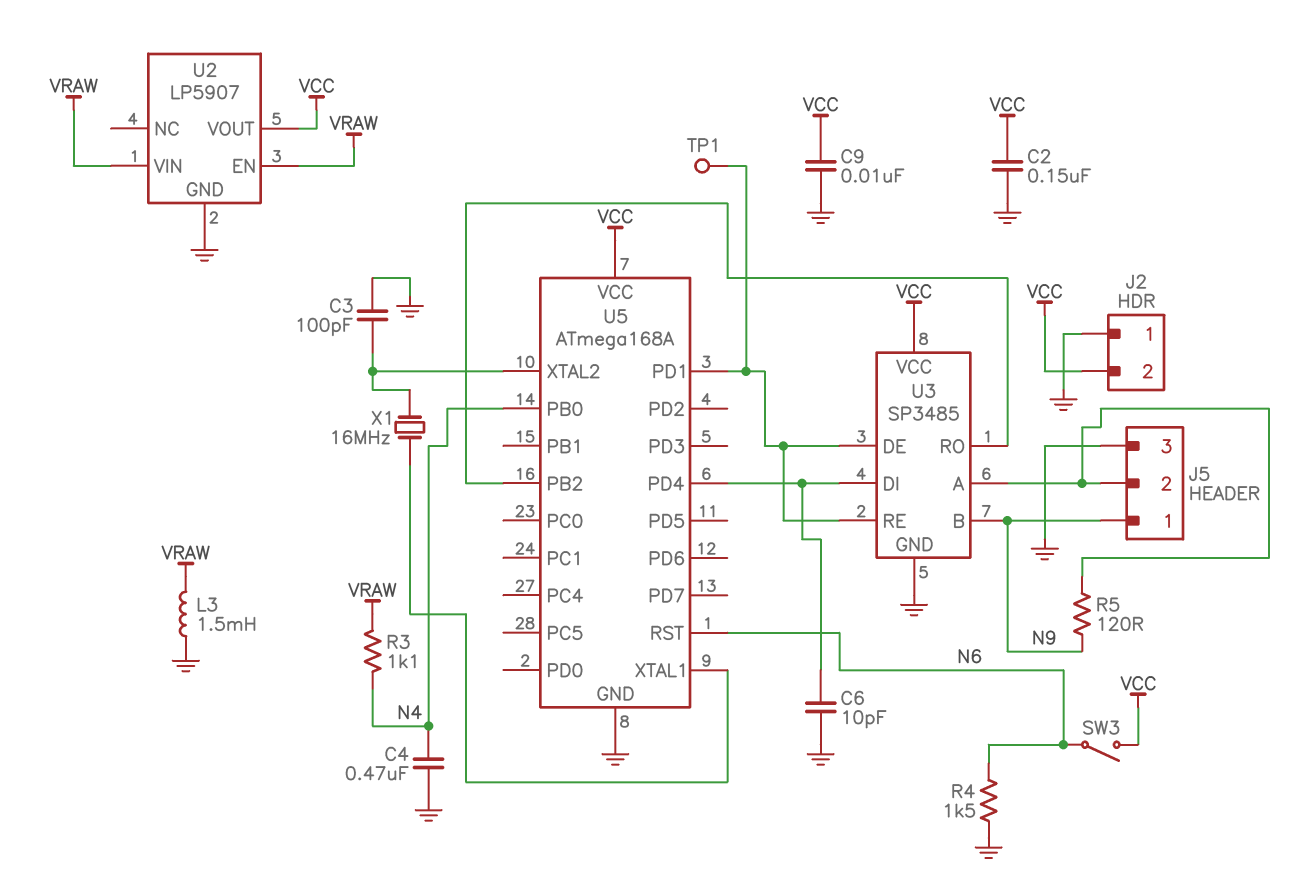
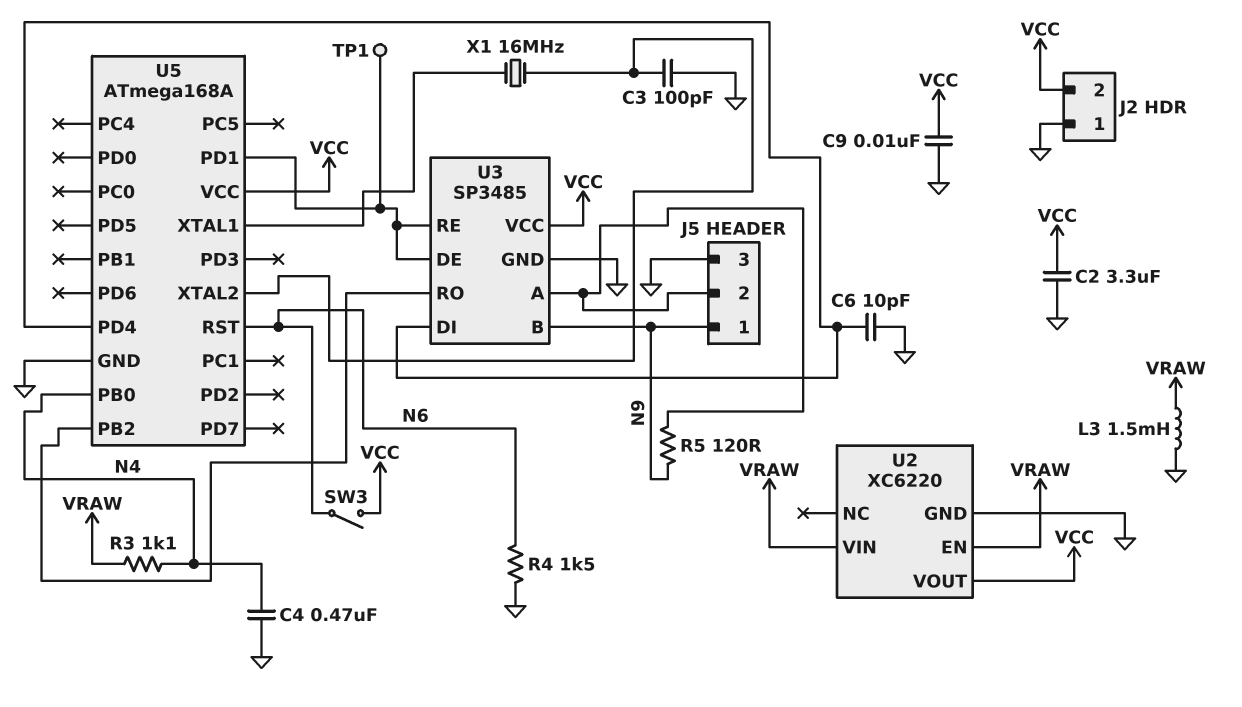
C2: 150nF (GND, VCC) -> 3.3uF (GND, VCC)
U2: LP5907 -> XC6220

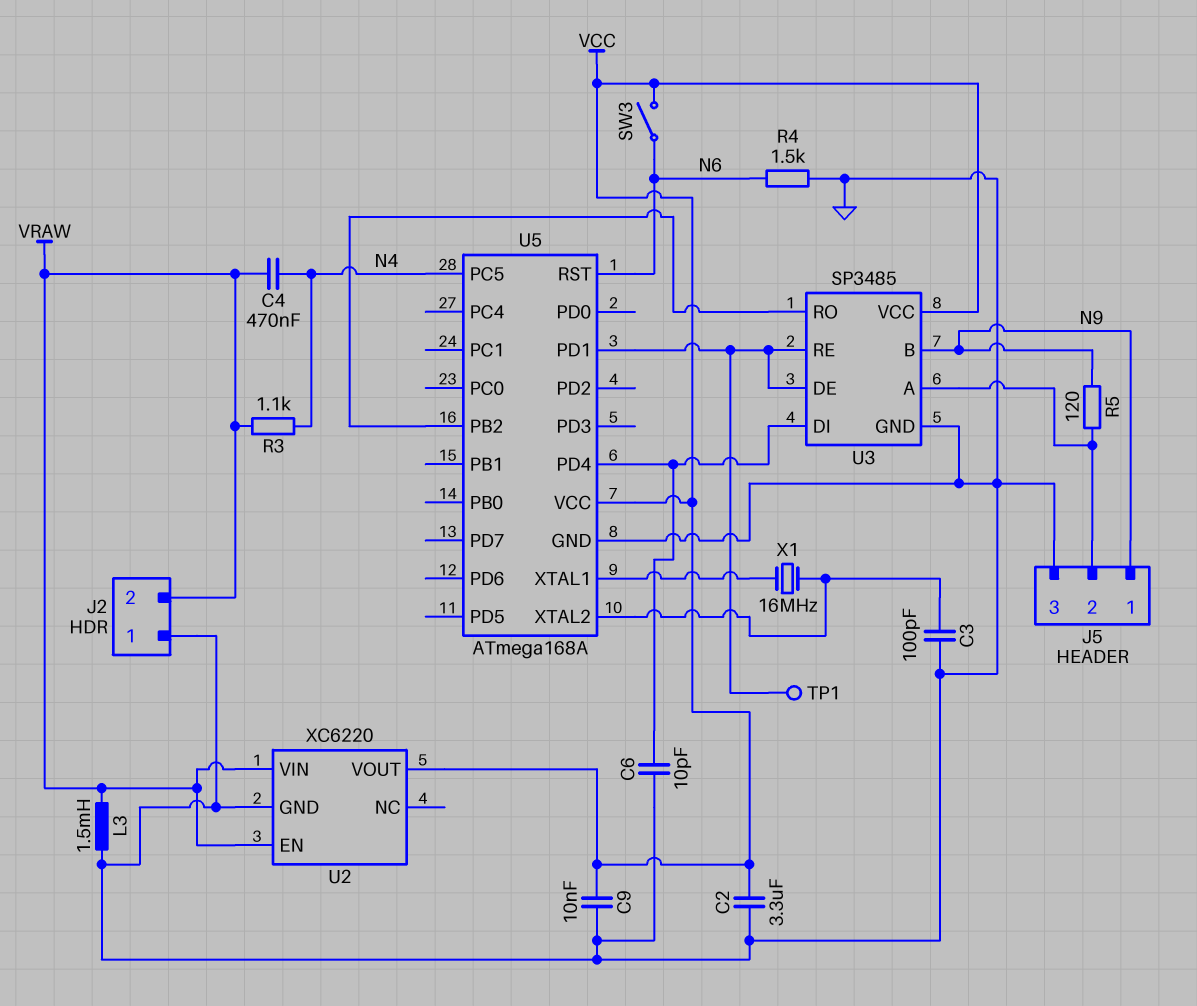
C4: 470nF (GND, N4) -> 470nF (N4, VRAW)
J2 pin 2: VCC -> VRAW
U5 pin PB0: N4 -> none
U5 pin PC5: none -> N4

